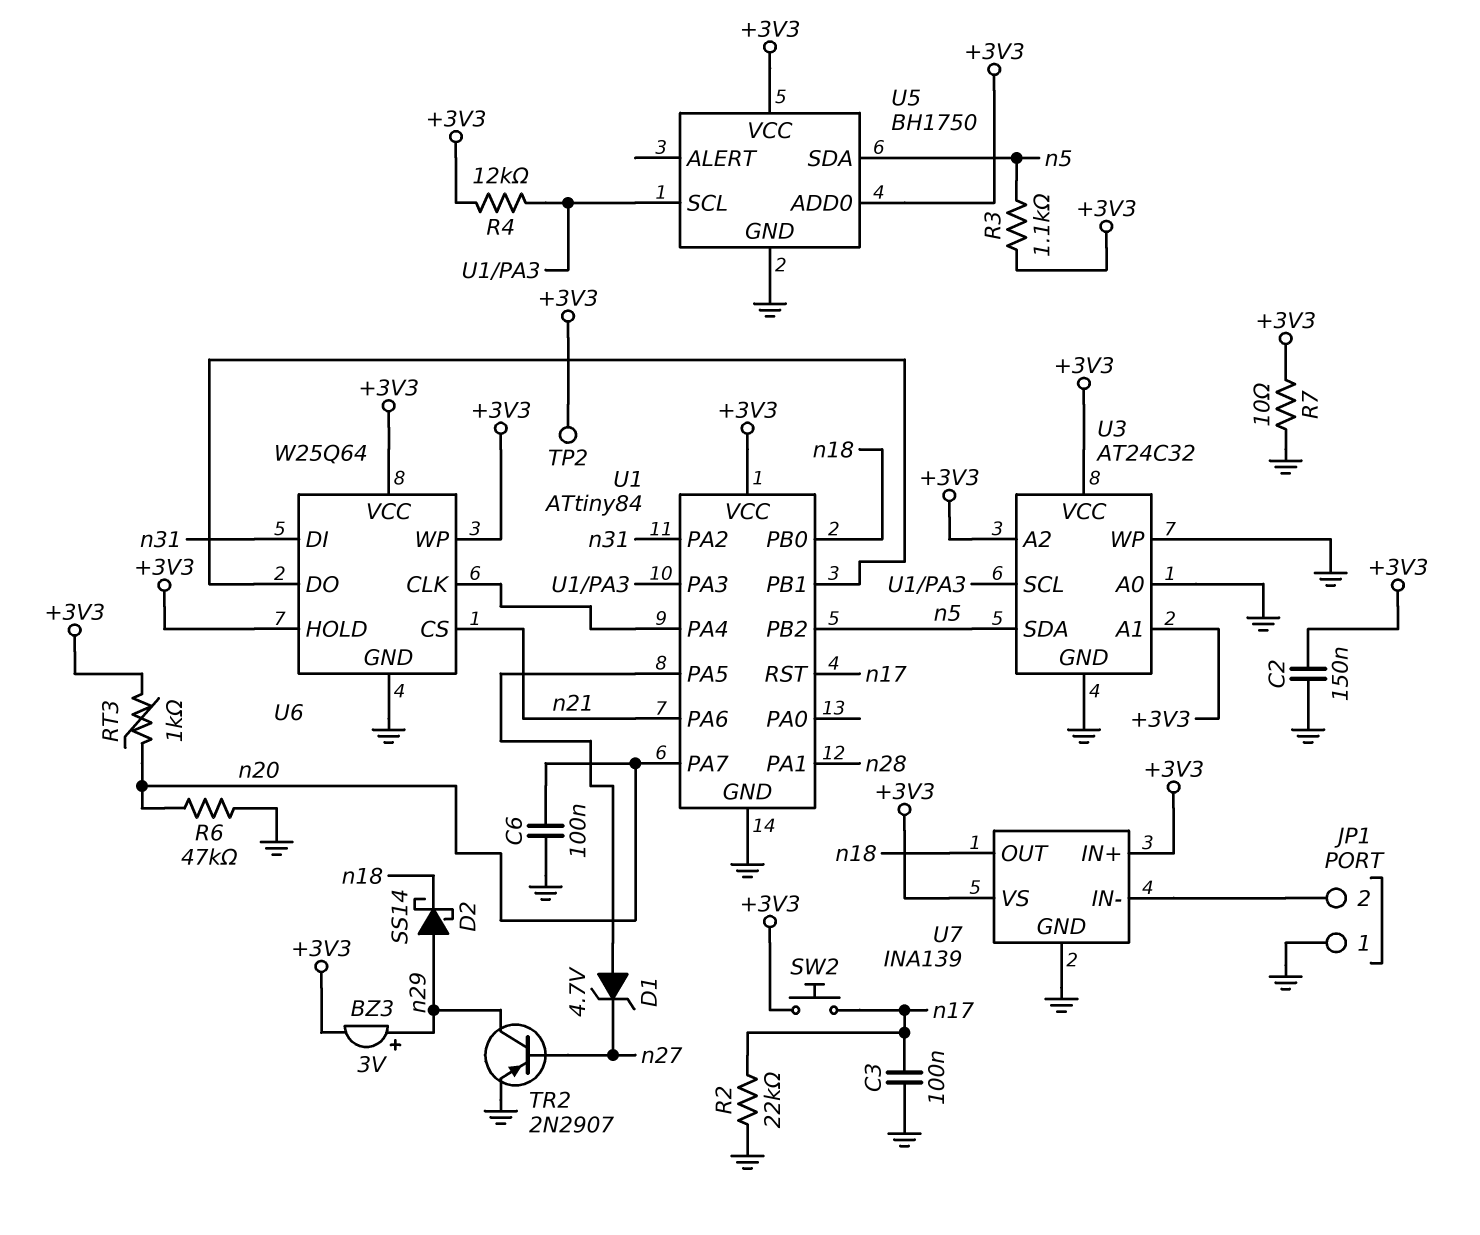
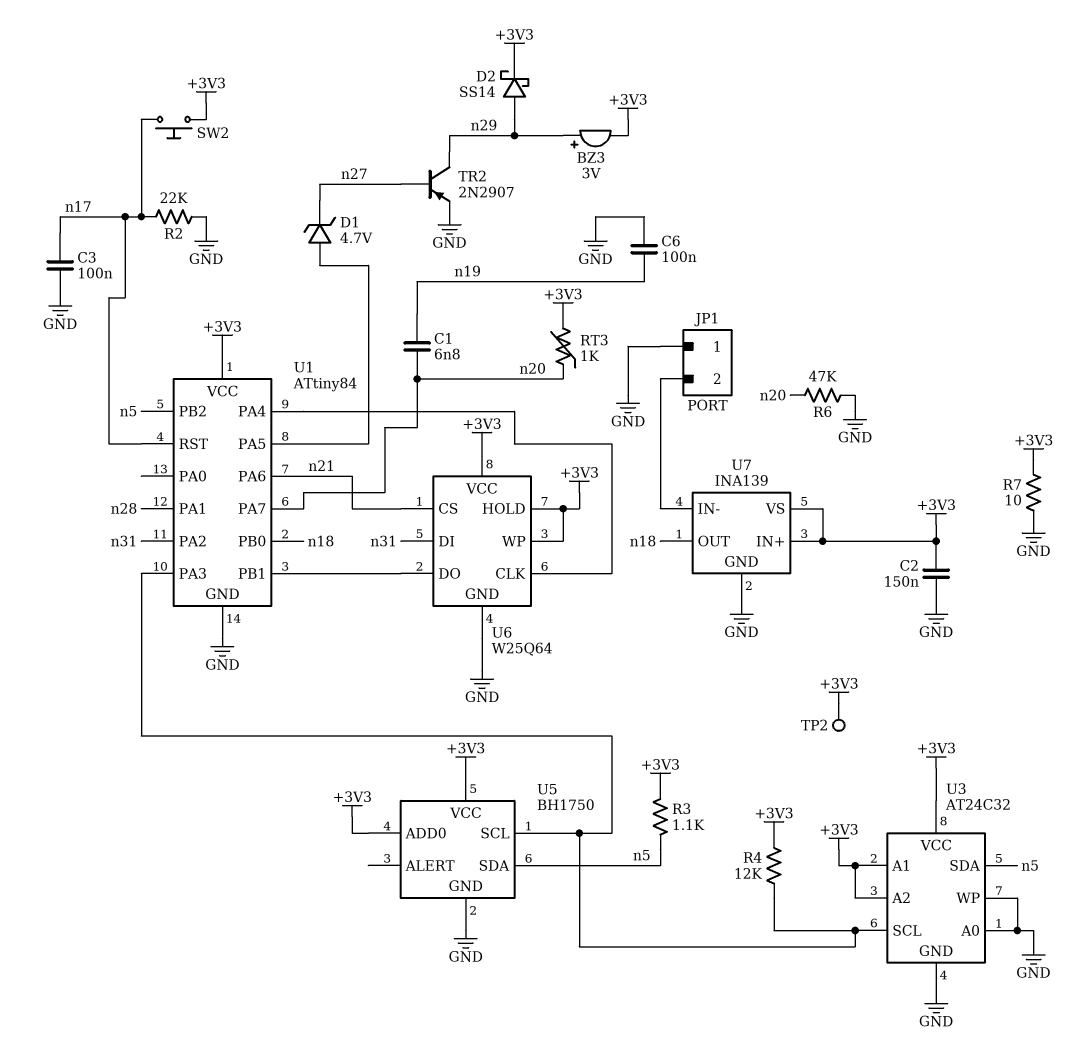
C1: none -> 6.8nF (n19, n20)
C6: 100nF (GND, n20) -> 100nF (GND, n19)
D2: schottky SS14 (A n29, K n18) -> schottky SS14 (A n29, K +3V3)

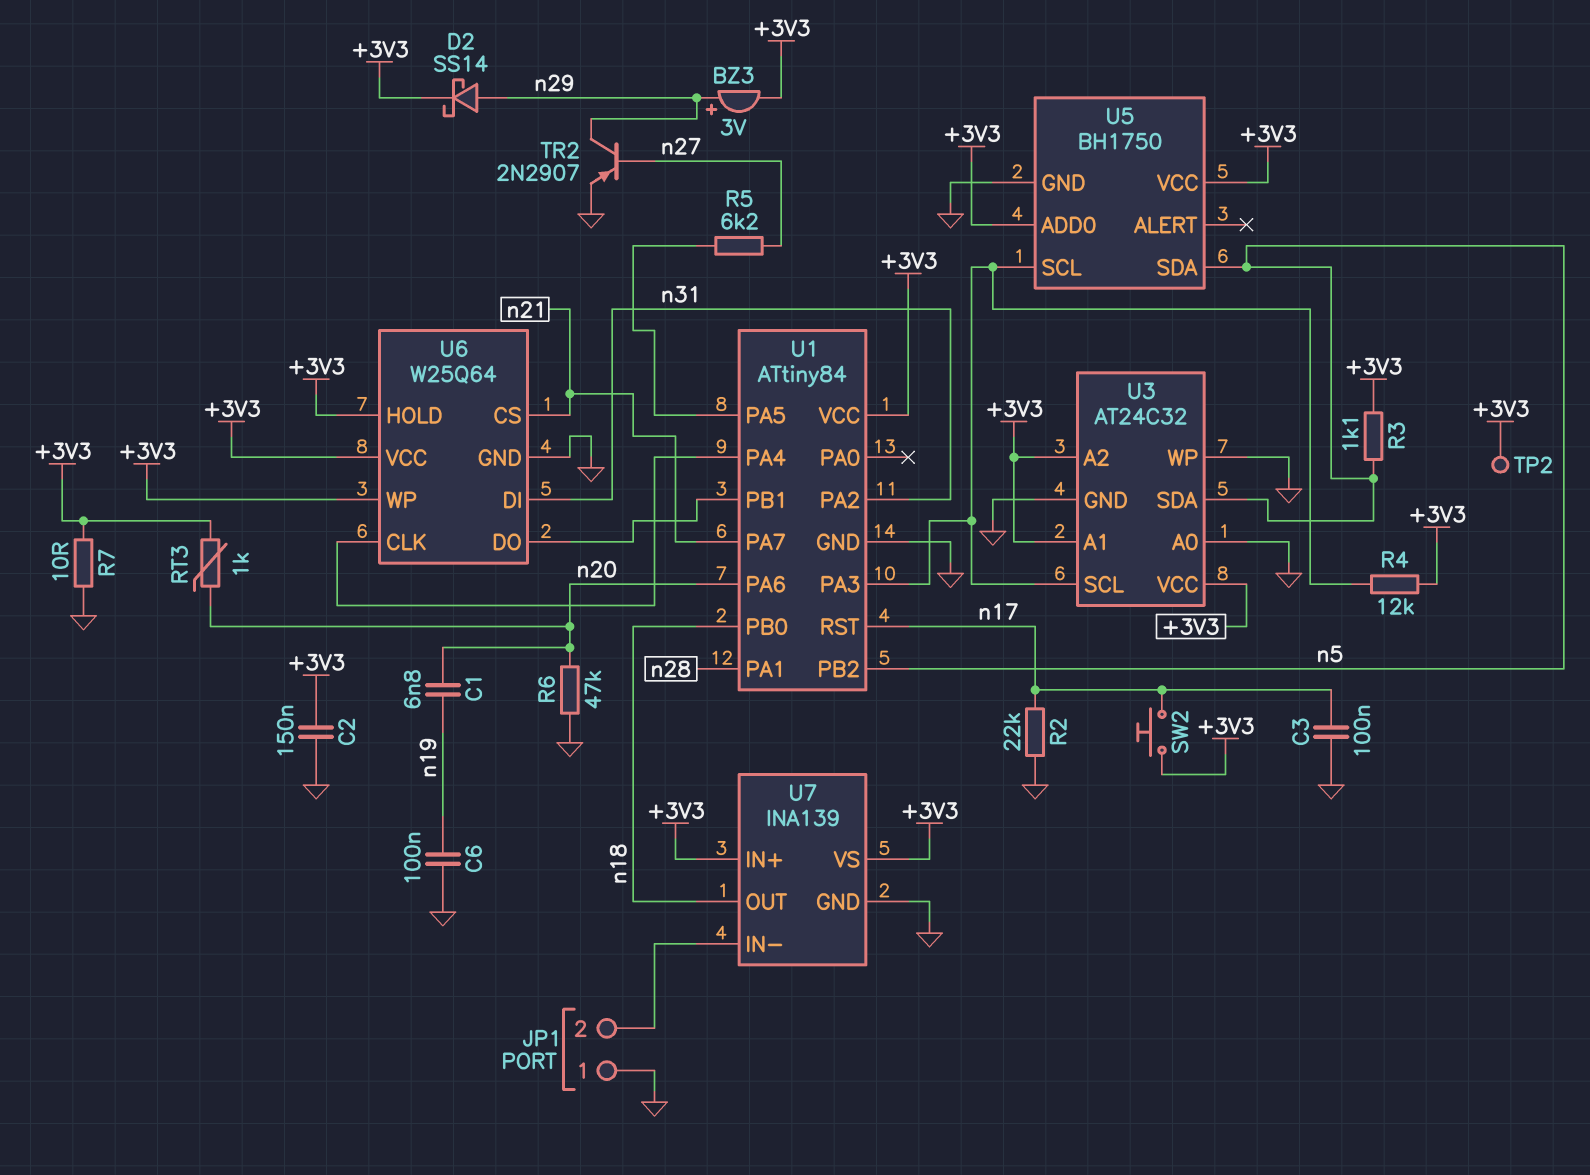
D1: zener 4.7V (A U1/PA5, K n27) -> none
R5: none -> 6.2k (U1/PA5, n27)
U1 pin PA6: n21 -> n20
U1 pin PA7: n20 -> n21

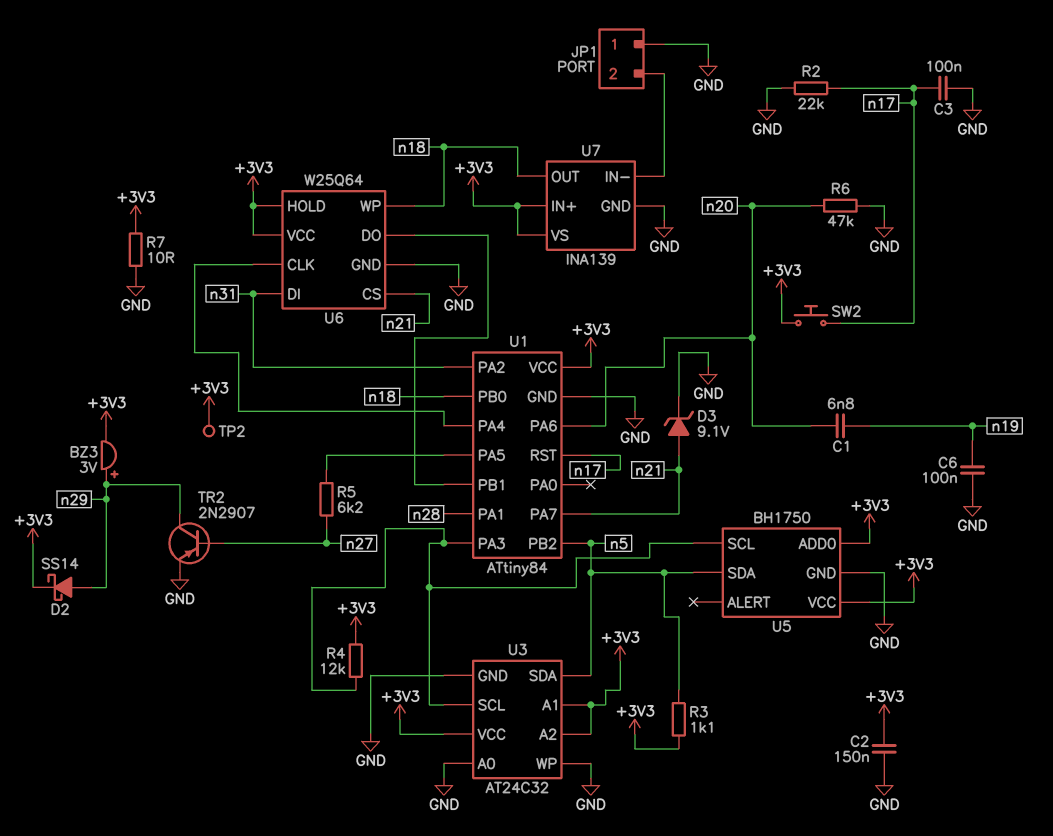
D3: none -> zener 9.1V (A n21, K GND)
RT3: 1k (+3V3, n20) -> none
U6 pin WP: +3V3 -> n18

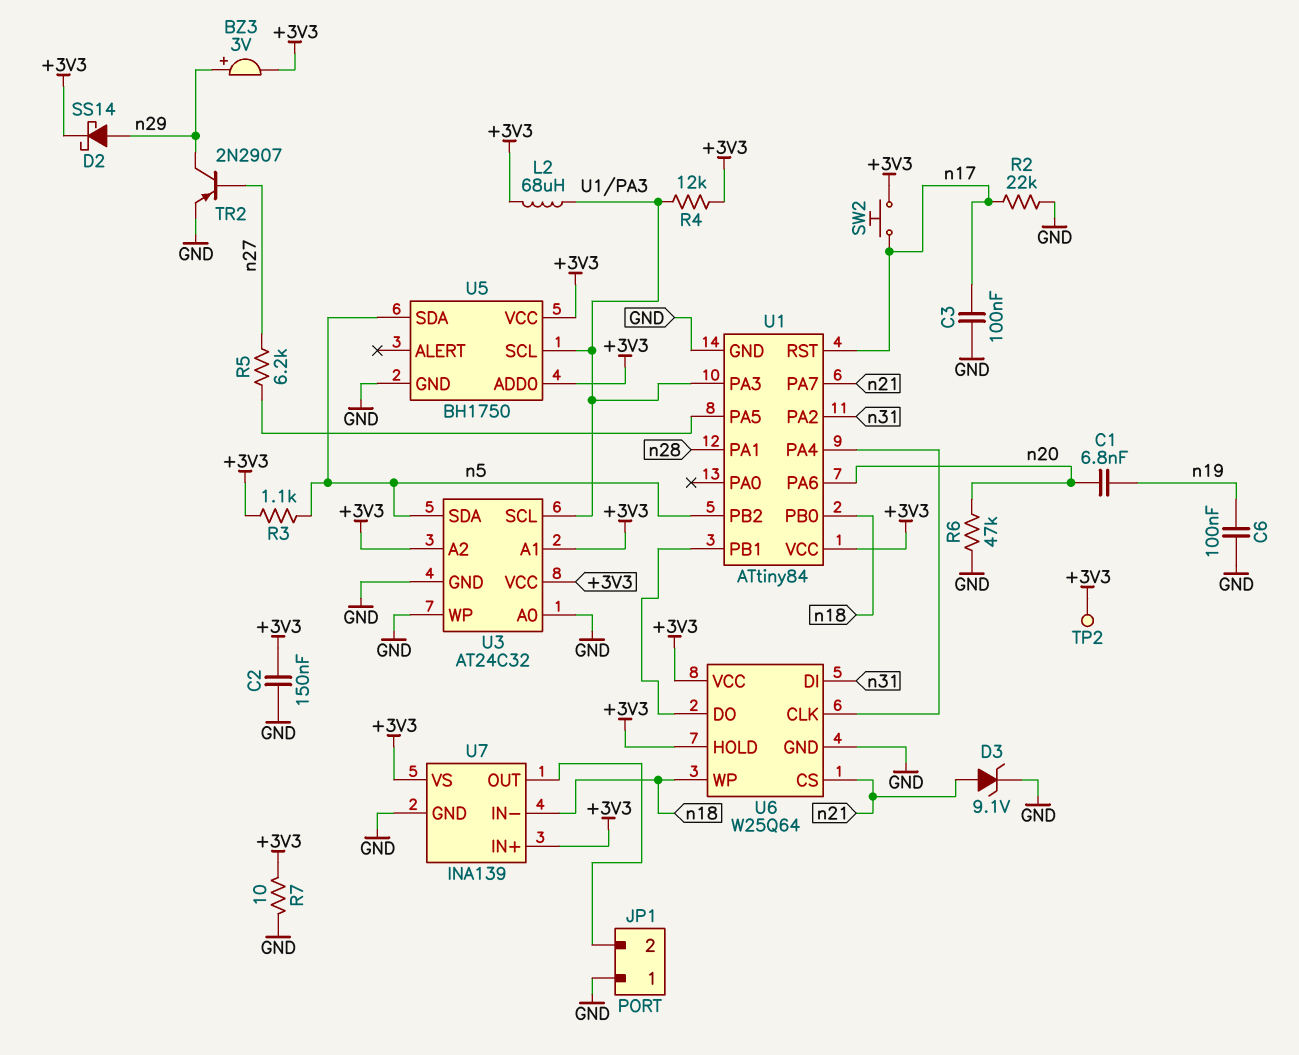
L2: none -> 68uH (+3V3, U1/PA3)
U7 pin IN-: JP1/2 -> n18
U7 pin OUT: n18 -> JP1/2

